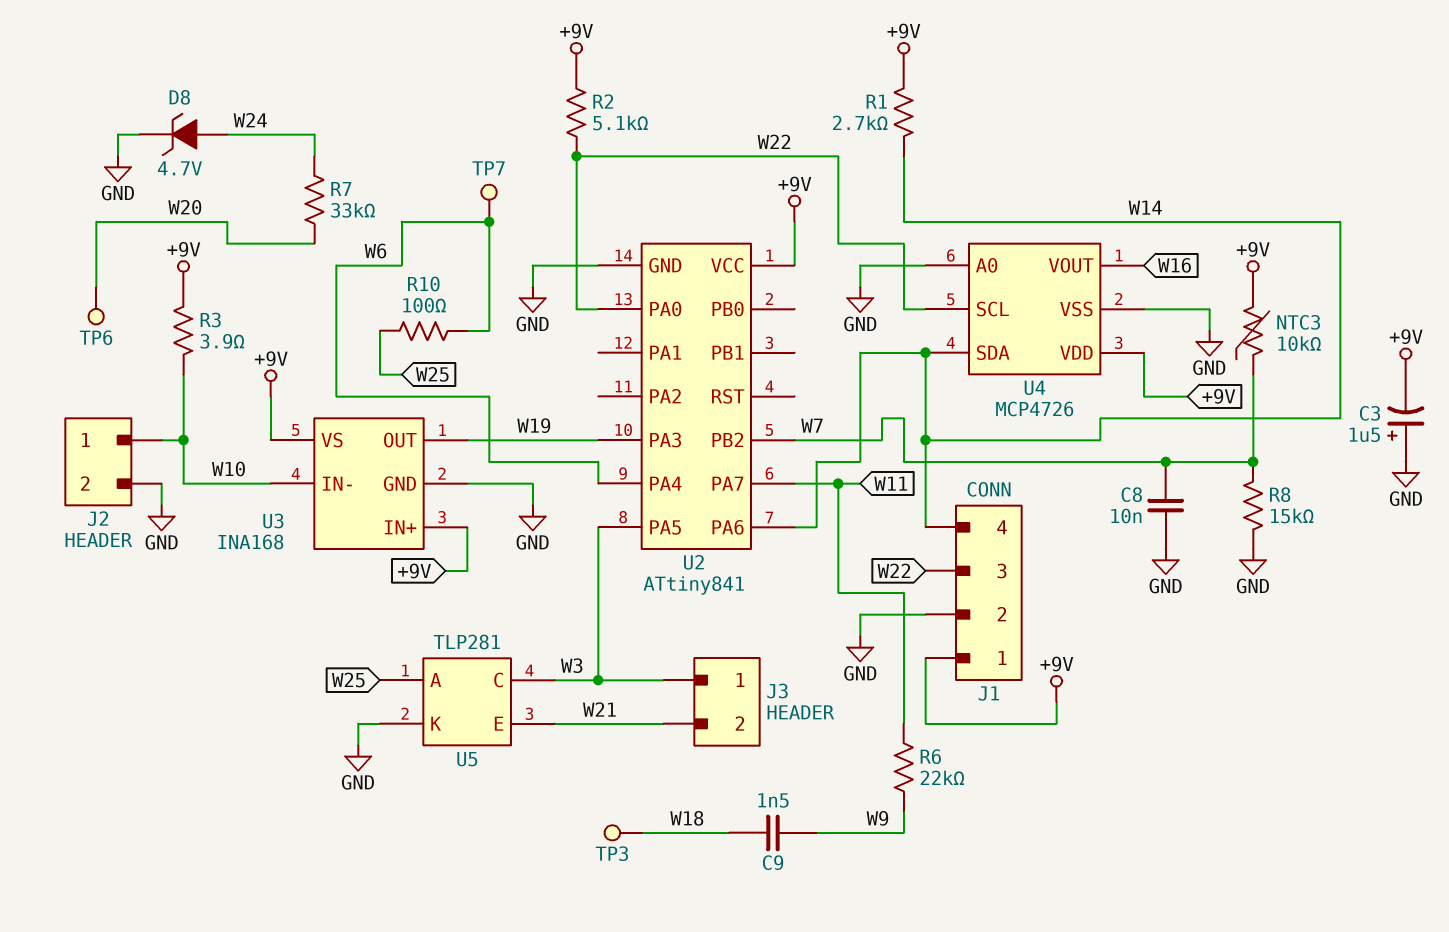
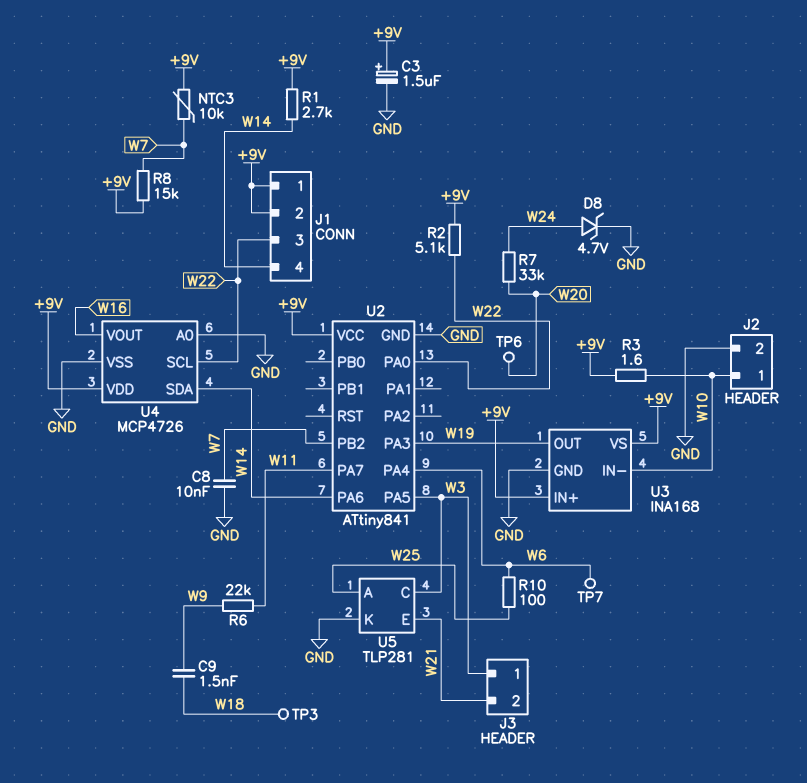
C3: 1.5uF (plus GND, minus +9V) -> 1.5uF (plus +9V, minus GND)
J1 pin 2: GND -> +9V
R3: 3.9 (+9V, W10) -> 1.6 (+9V, W10)
R8: 15k (GND, W7) -> 15k (+9V, W7)

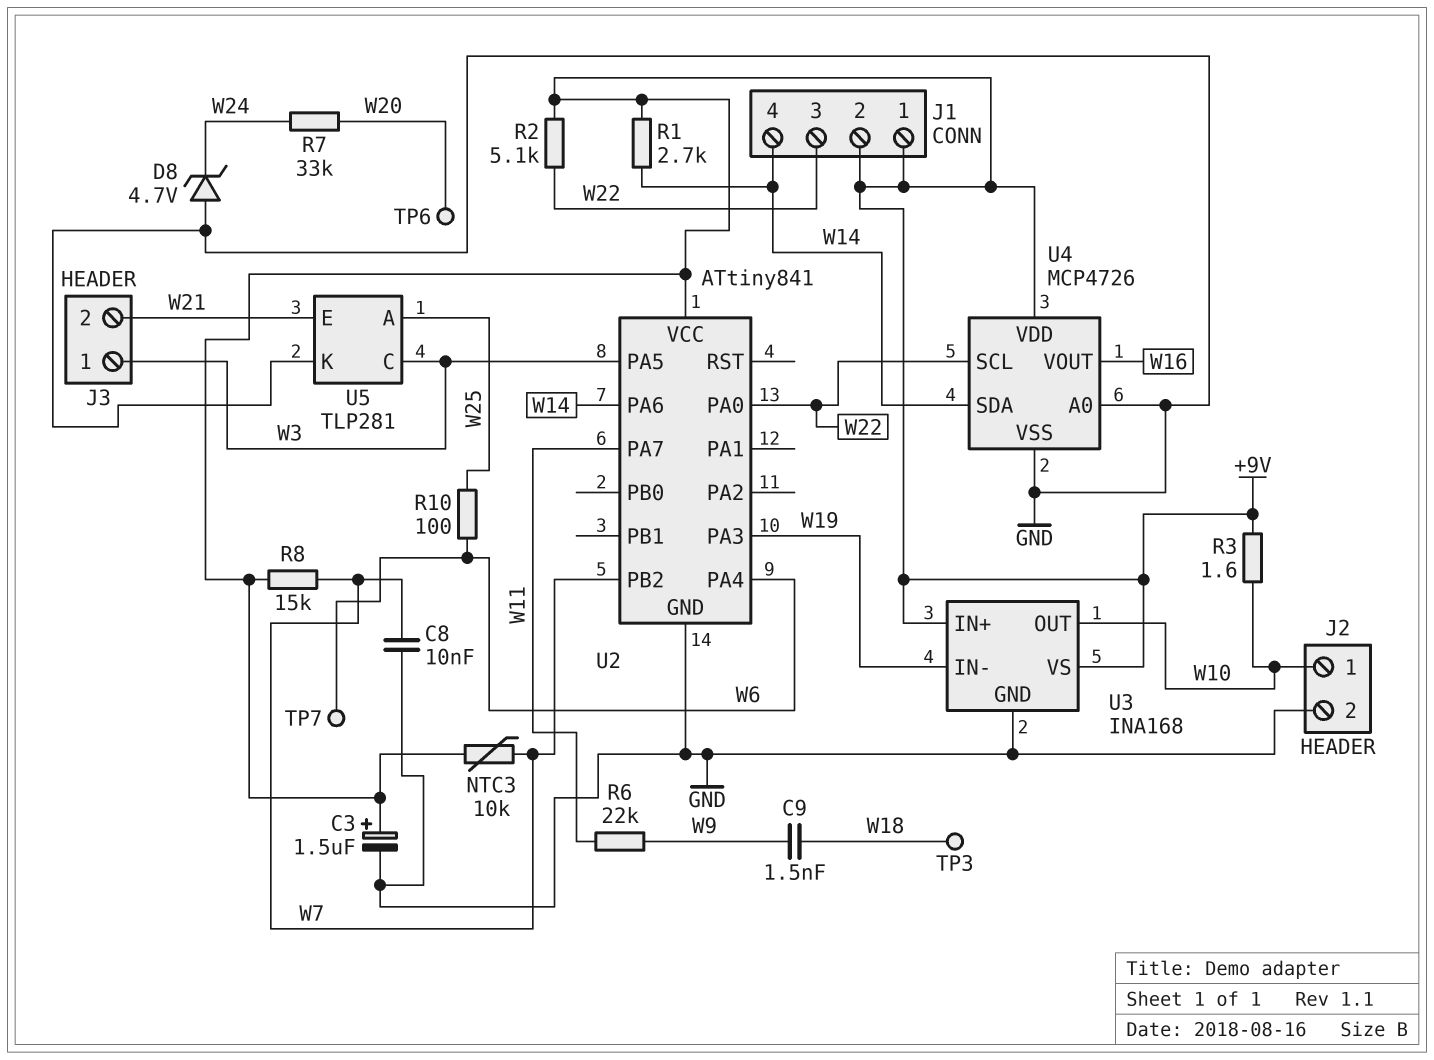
D8: zener 4.7V (A W24, K GND) -> zener 4.7V (A GND, K W24)
U3 pin IN-: W10 -> W19
U3 pin OUT: W19 -> W10

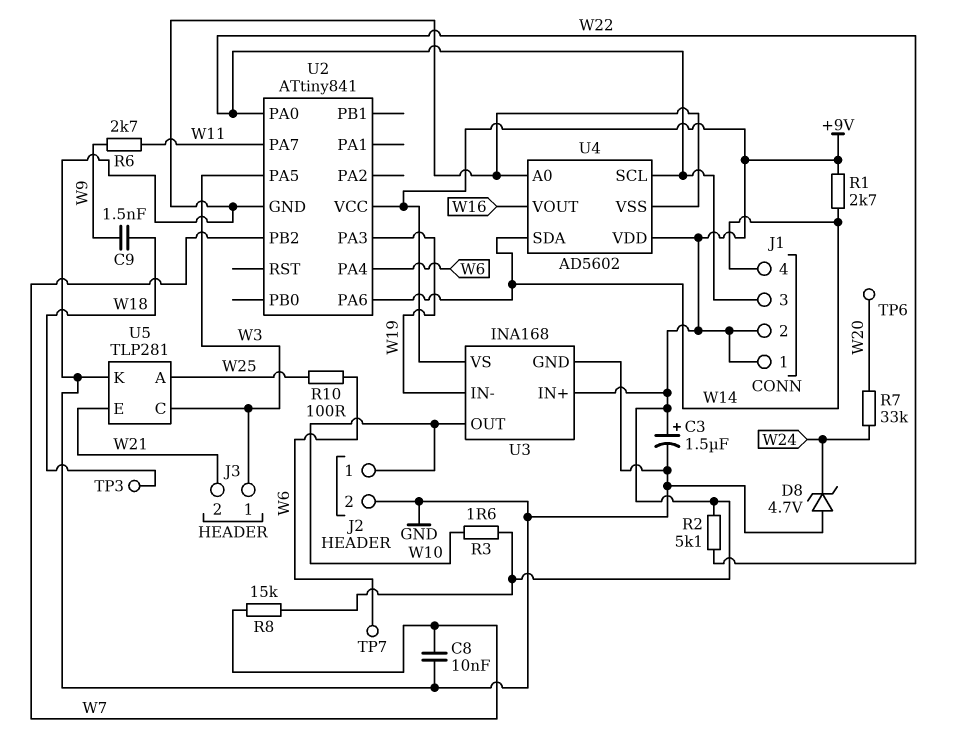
NTC3: 10k (+9V, W7) -> none
R6: 22k (W9, W11) -> 2.7k (W9, W11)
U4: MCP4726 -> AD5602

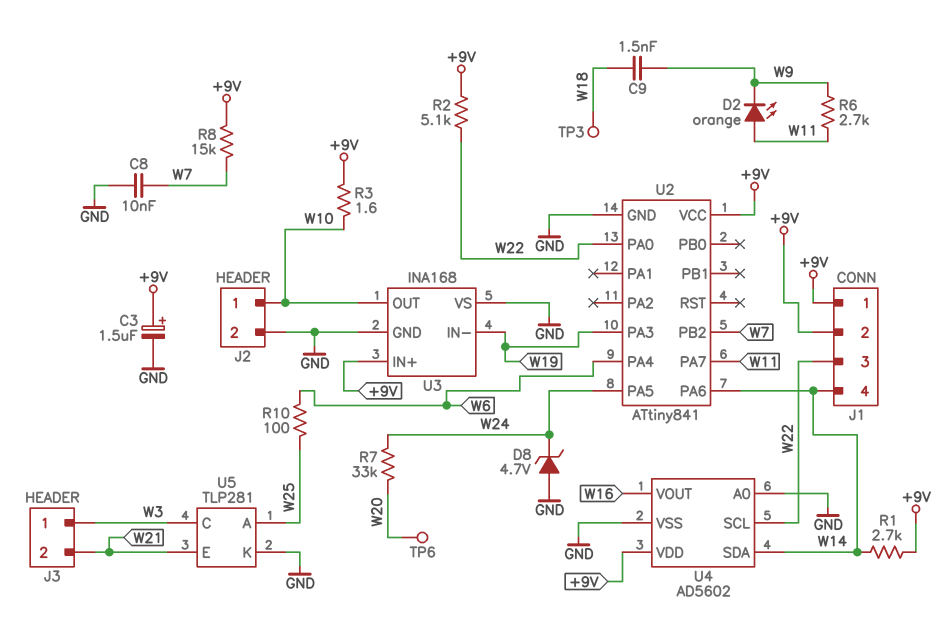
D2: none -> LED orange (A W11, K W9)
TP7: test point (W6) -> none
U2 pin PA5: W3 -> W24
U3 pin VS: +9V -> GND

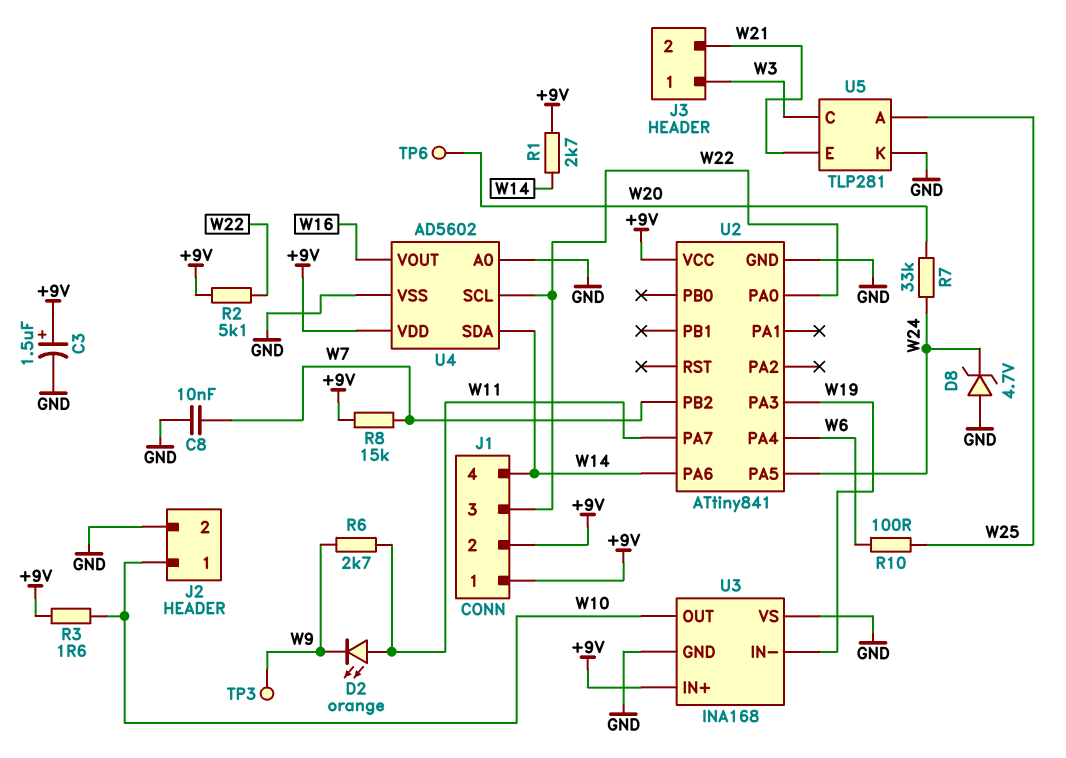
C9: 1.5nF (W9, W18) -> none
TP3: test point (W18) -> test point (W9)

